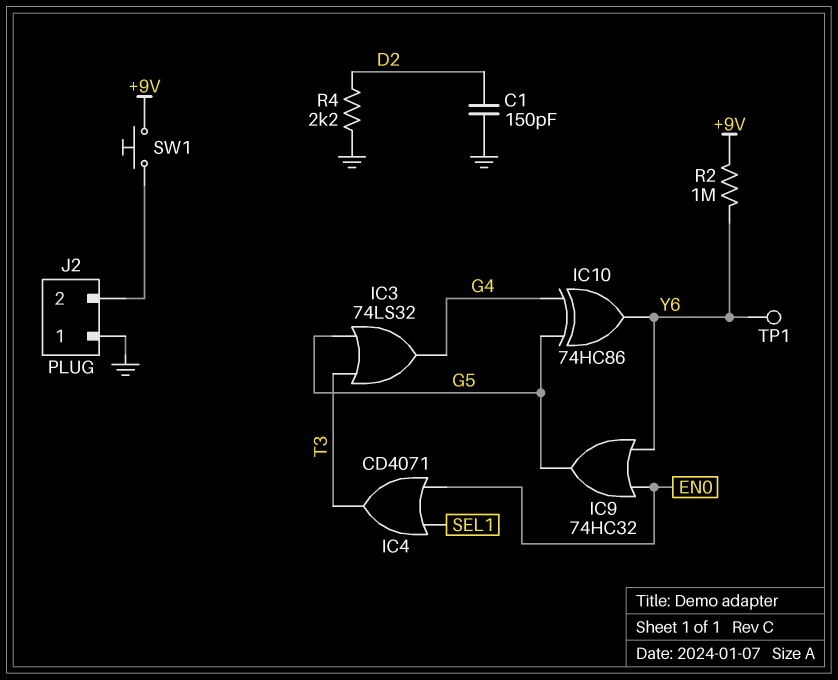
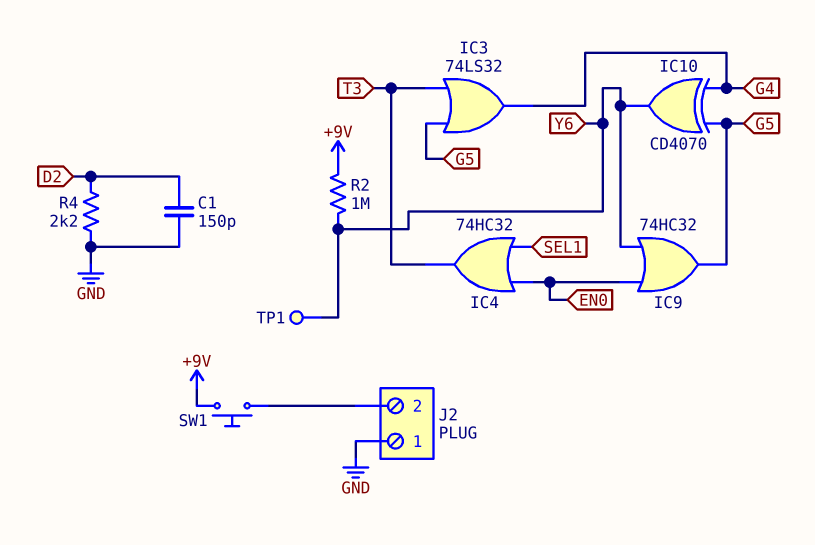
IC4: OR CD4071 (in EN0, in SEL1, out T3) -> OR 74HC32 (in EN0, in SEL1, out T3)
IC10: XOR 74HC86 (in G4, in G5, out Y6) -> XOR CD4070 (in G4, in G5, out Y6)

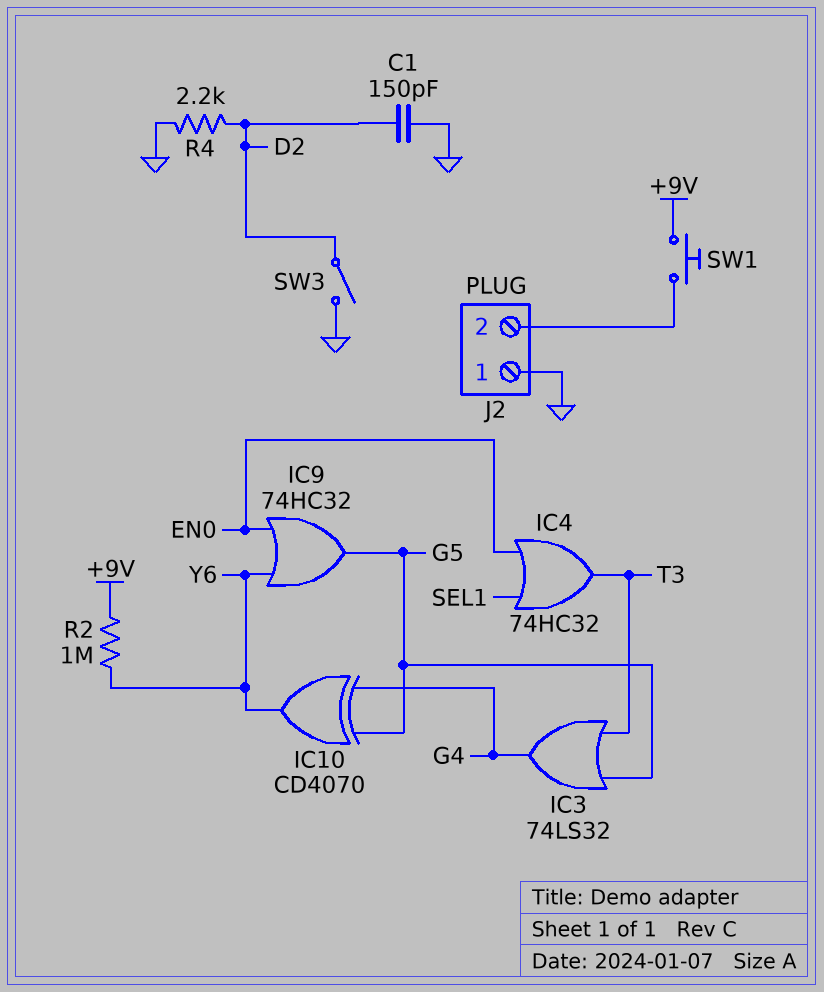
SW3: none -> switch (D2, GND)
TP1: test point (Y6) -> none

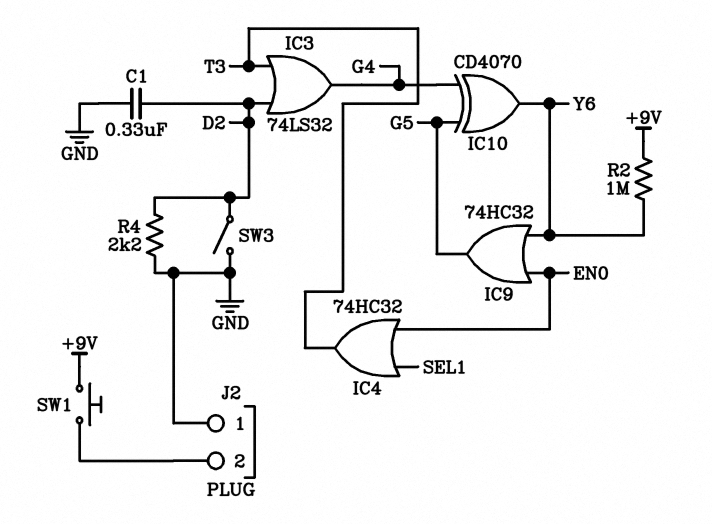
C1: 150pF (D2, GND) -> 330nF (D2, GND)
IC3: OR 74LS32 (in G5, in T3, out G4) -> OR 74LS32 (in D2, in T3, out G4)

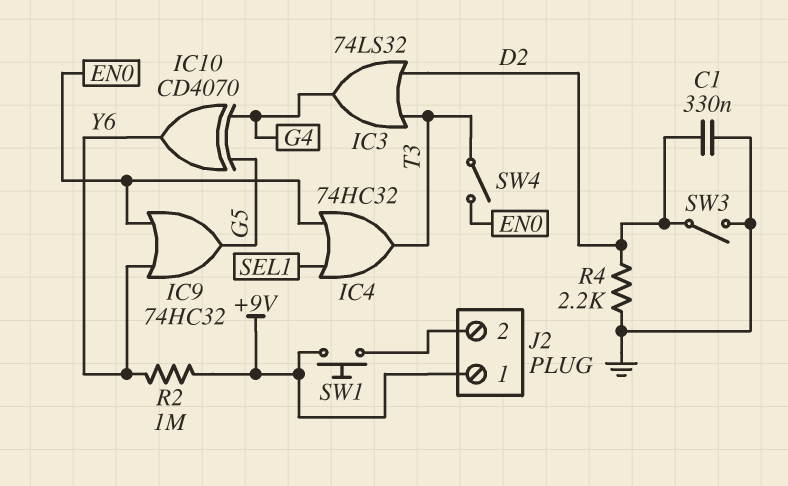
J2 pin 1: GND -> +9V
SW4: none -> switch (EN0, T3)

